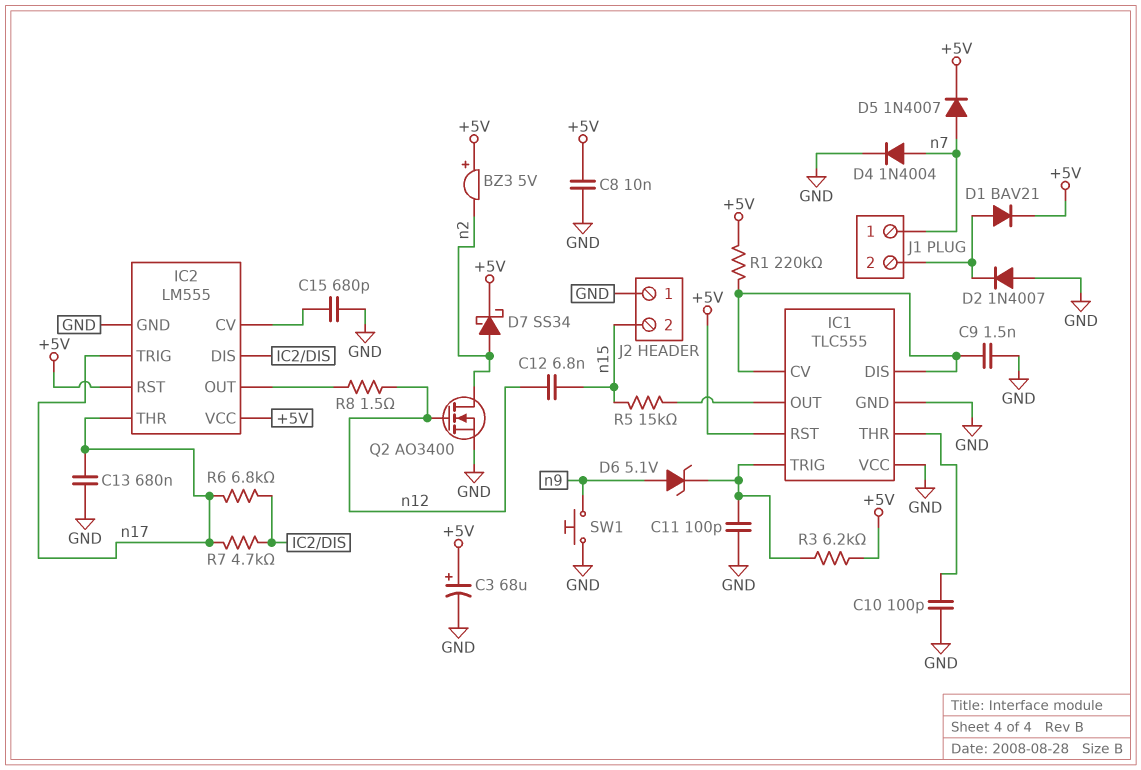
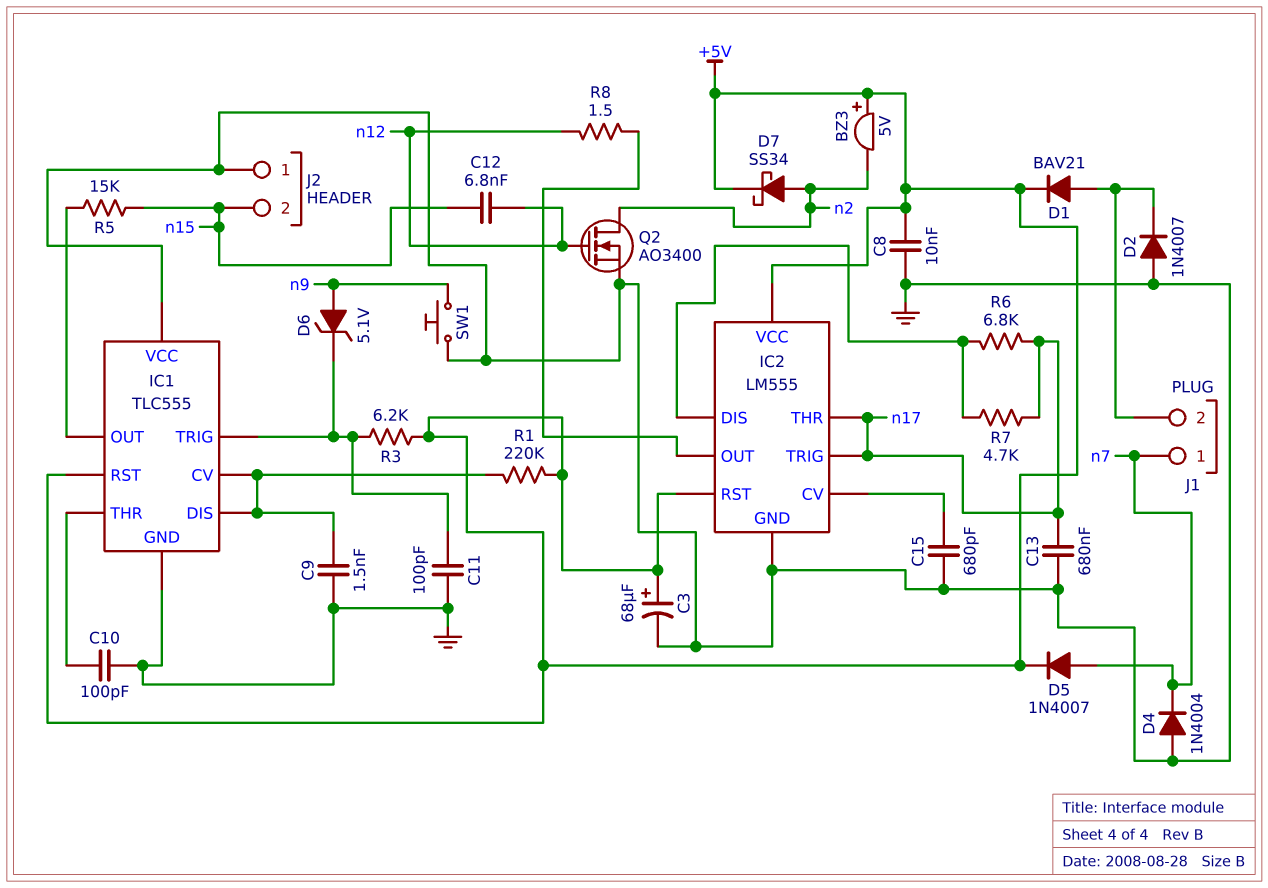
D4: diode 1N4004 (A n7, K GND) -> diode 1N4004 (A GND, K n7)

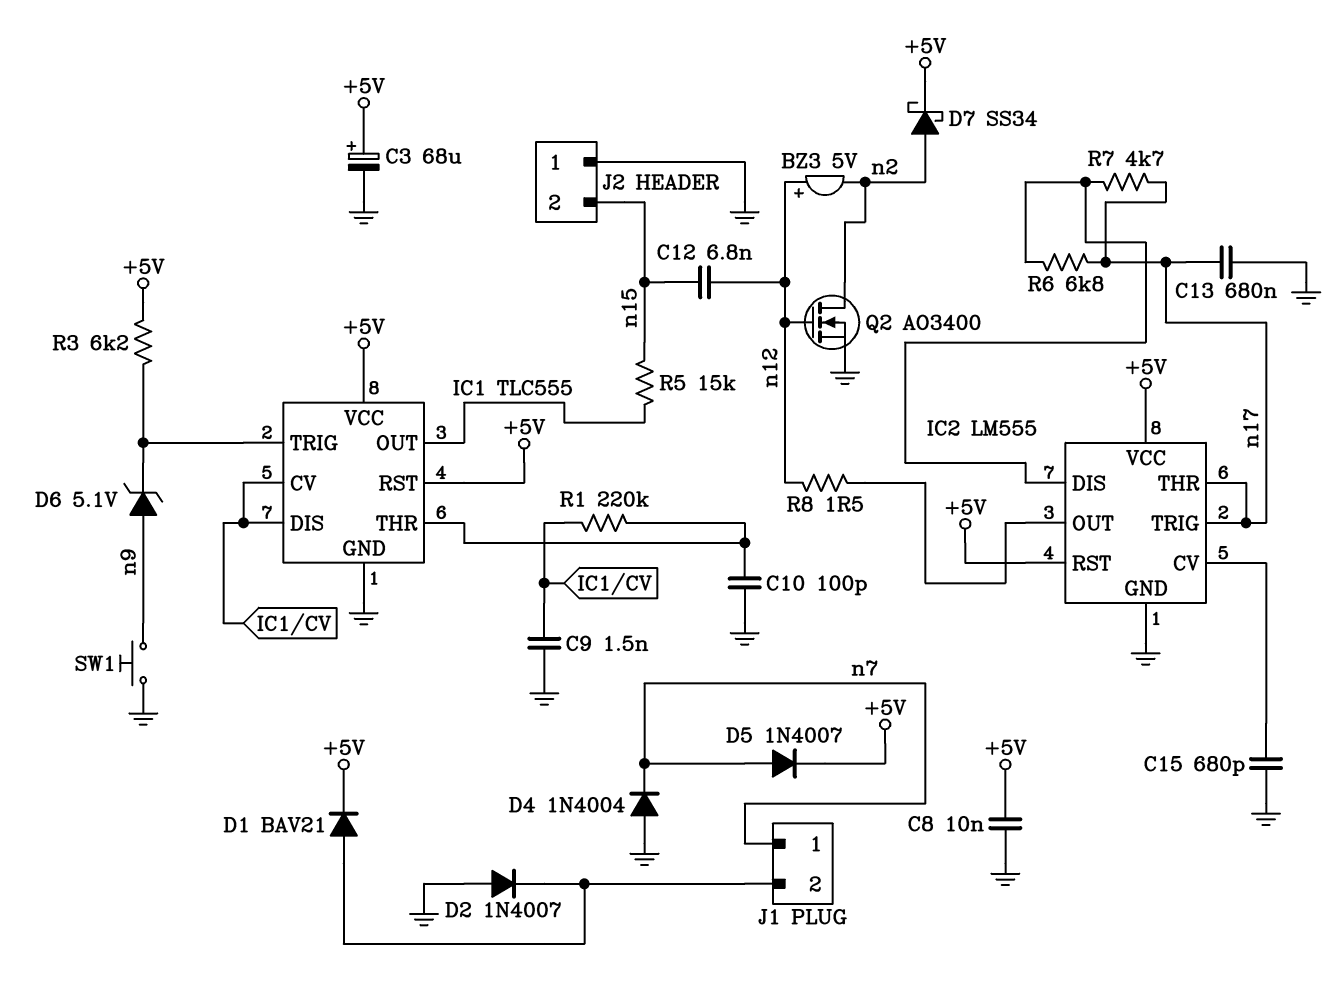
BZ3: buzzer 5V (plus +5V, minus n2) -> buzzer 5V (plus n12, minus n2)
C11: 100pF (GND, IC1/TRIG) -> none
IC1 pin VCC: GND -> +5V
R1: 220k (+5V, IC1/CV) -> 220k (IC1/CV, IC1/THR)

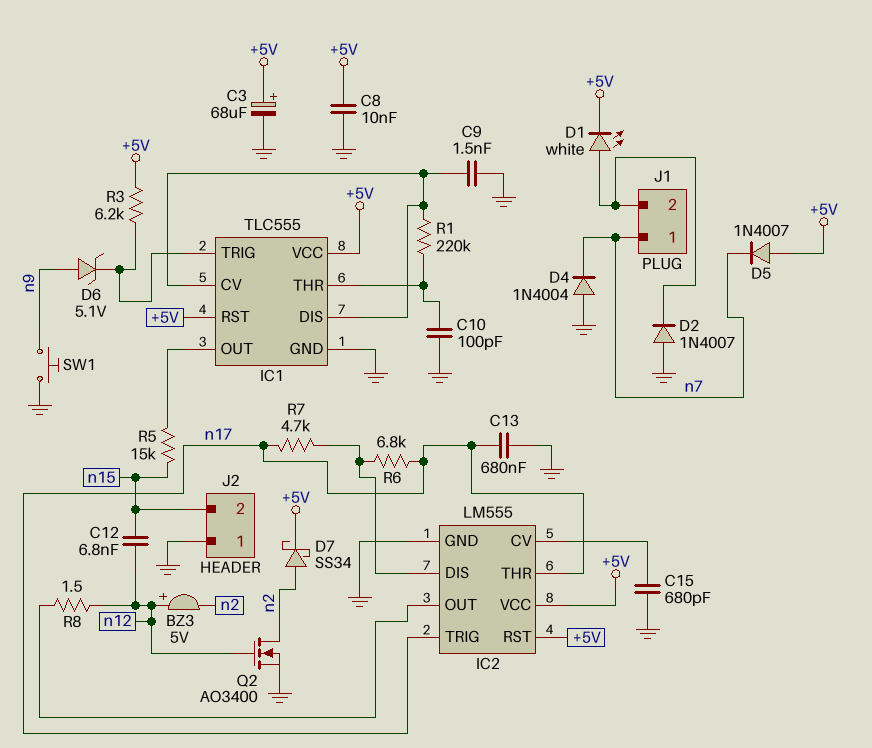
D1: diode BAV21 (A J1/2, K +5V) -> LED white (A J1/2, K +5V)
D5: diode 1N4007 (A n7, K +5V) -> diode 1N4007 (A +5V, K n7)

